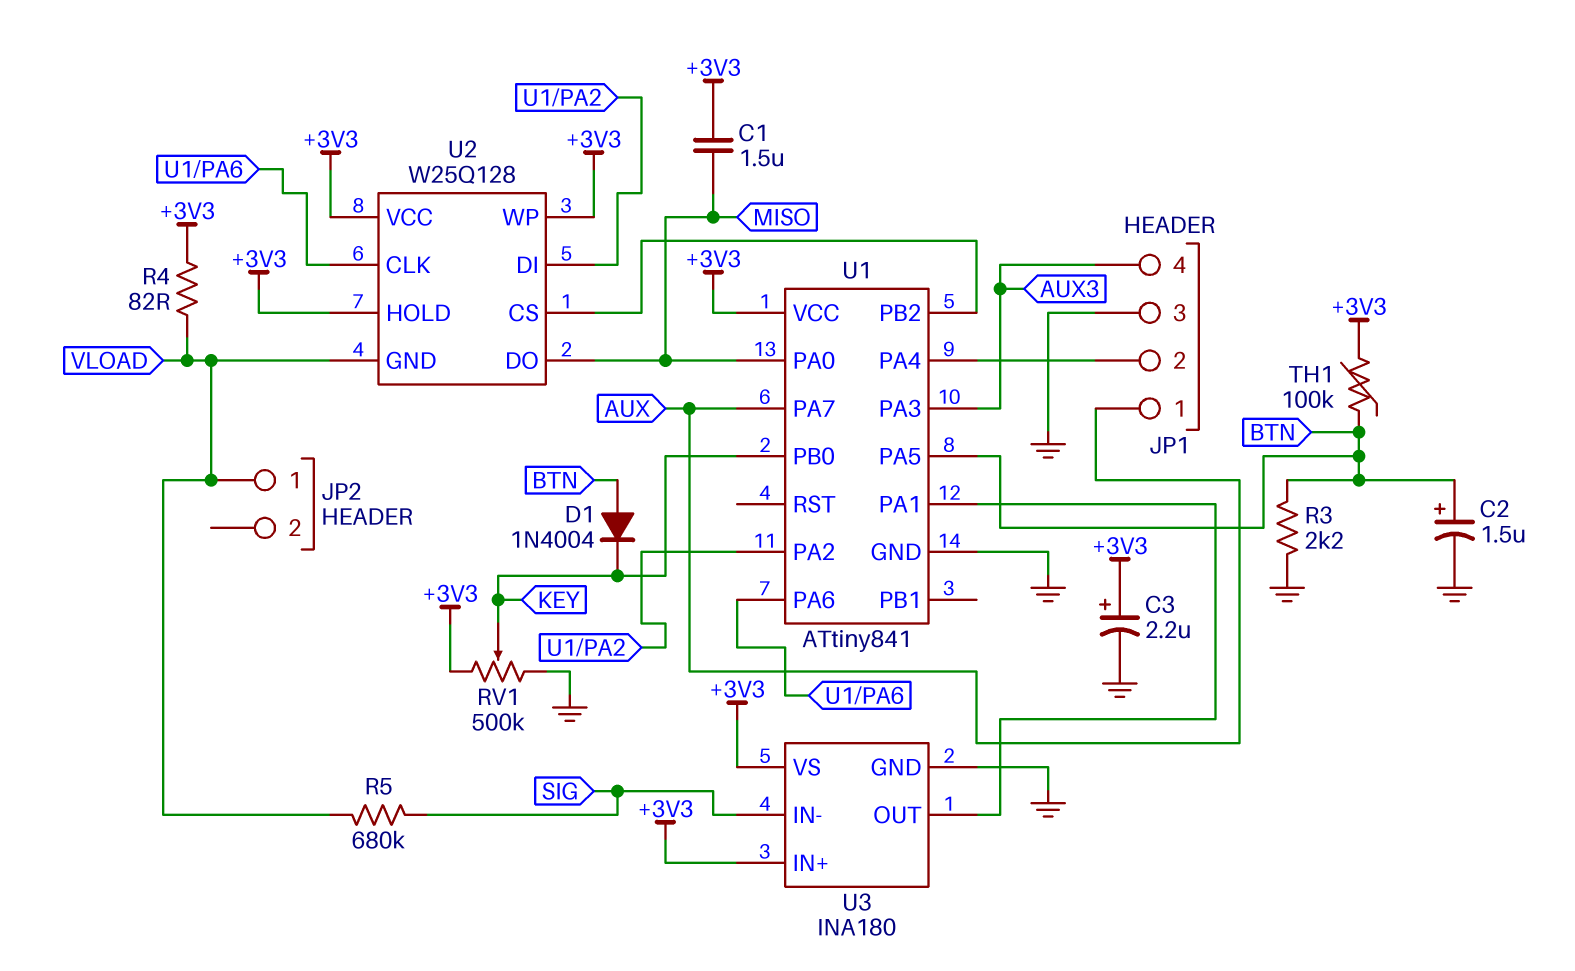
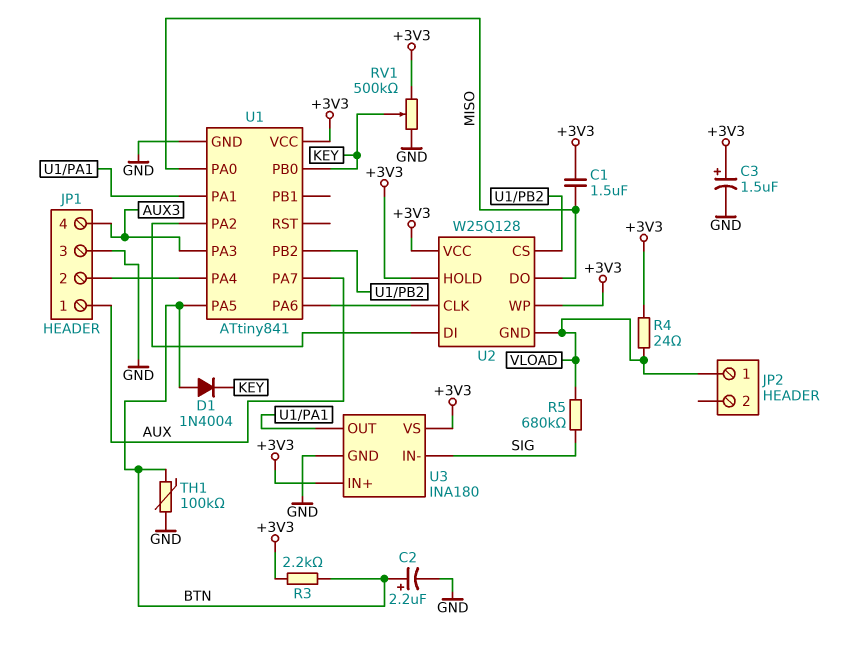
C2: 1.5uF (plus BTN, minus GND) -> 2.2uF (plus BTN, minus GND)
C3: 2.2uF (plus +3V3, minus GND) -> 1.5uF (plus +3V3, minus GND)
R3: 2.2k (BTN, GND) -> 2.2k (+3V3, BTN)
R4: 82 (+3V3, VLOAD) -> 24 (+3V3, VLOAD)
TH1: 100k (+3V3, BTN) -> 100k (BTN, GND)

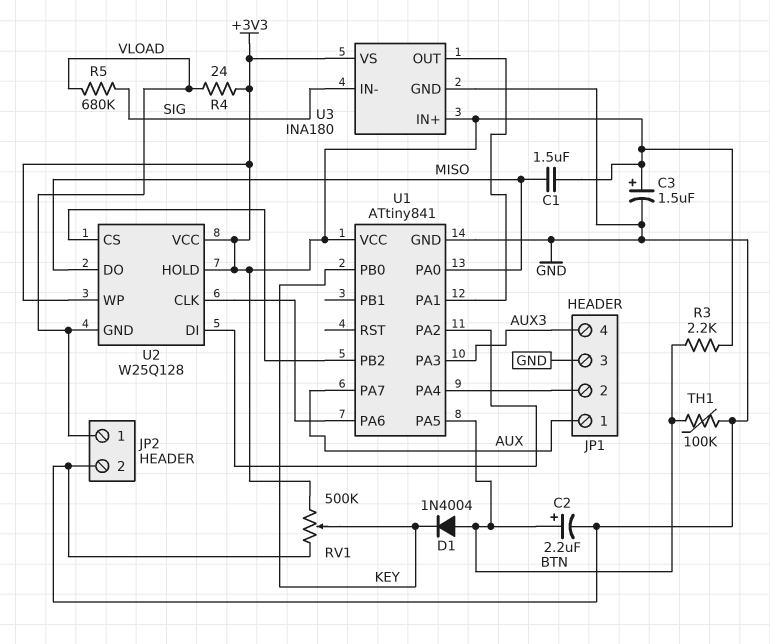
JP2 pin 2: none -> GND

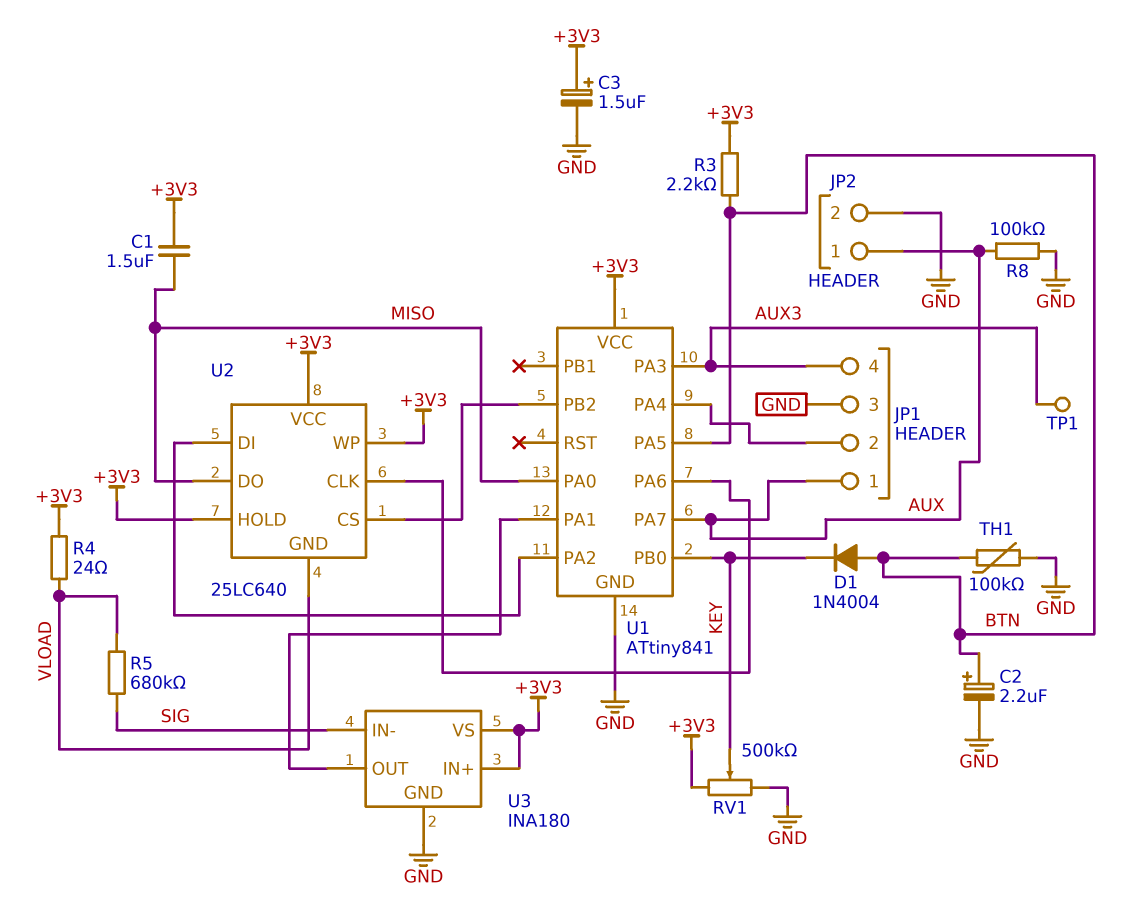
JP2 pin 1: VLOAD -> AUX
R8: none -> 100k (AUX, GND)
TP1: none -> test point (AUX3)
U2: W25Q128 -> 25LC640

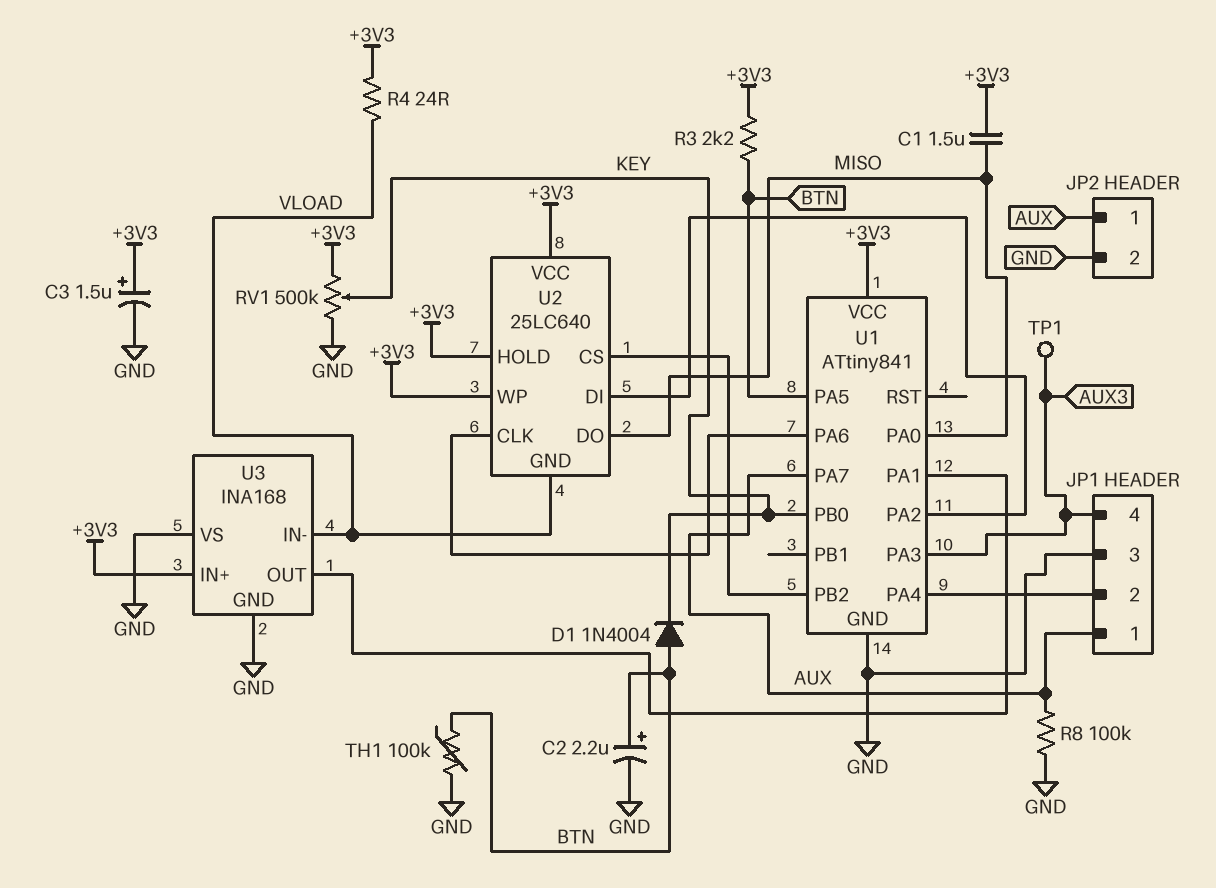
R5: 680k (SIG, VLOAD) -> none
U3: INA180 -> INA168
U3 pin IN-: SIG -> VLOAD
U3 pin VS: +3V3 -> GND

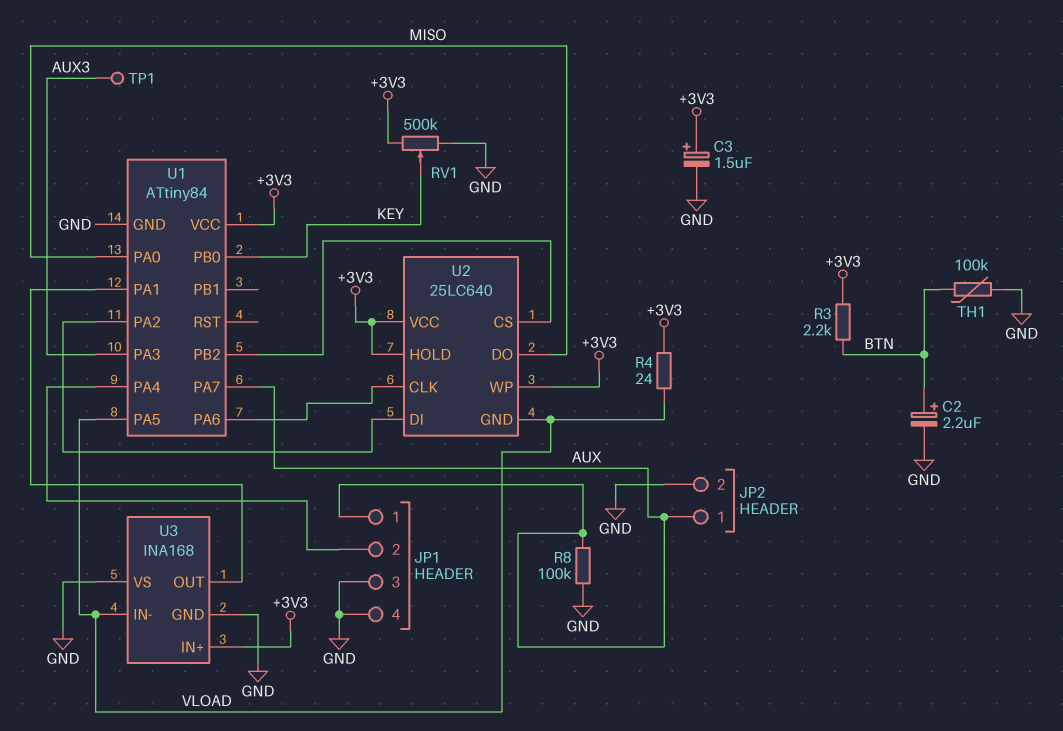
C1: 1.5uF (+3V3, MISO) -> none
D1: diode 1N4004 (A BTN, K KEY) -> none
JP1 pin 4: AUX3 -> GND
U1: ATtiny841 -> ATtiny84
U1 pin PA5: BTN -> VLOAD

